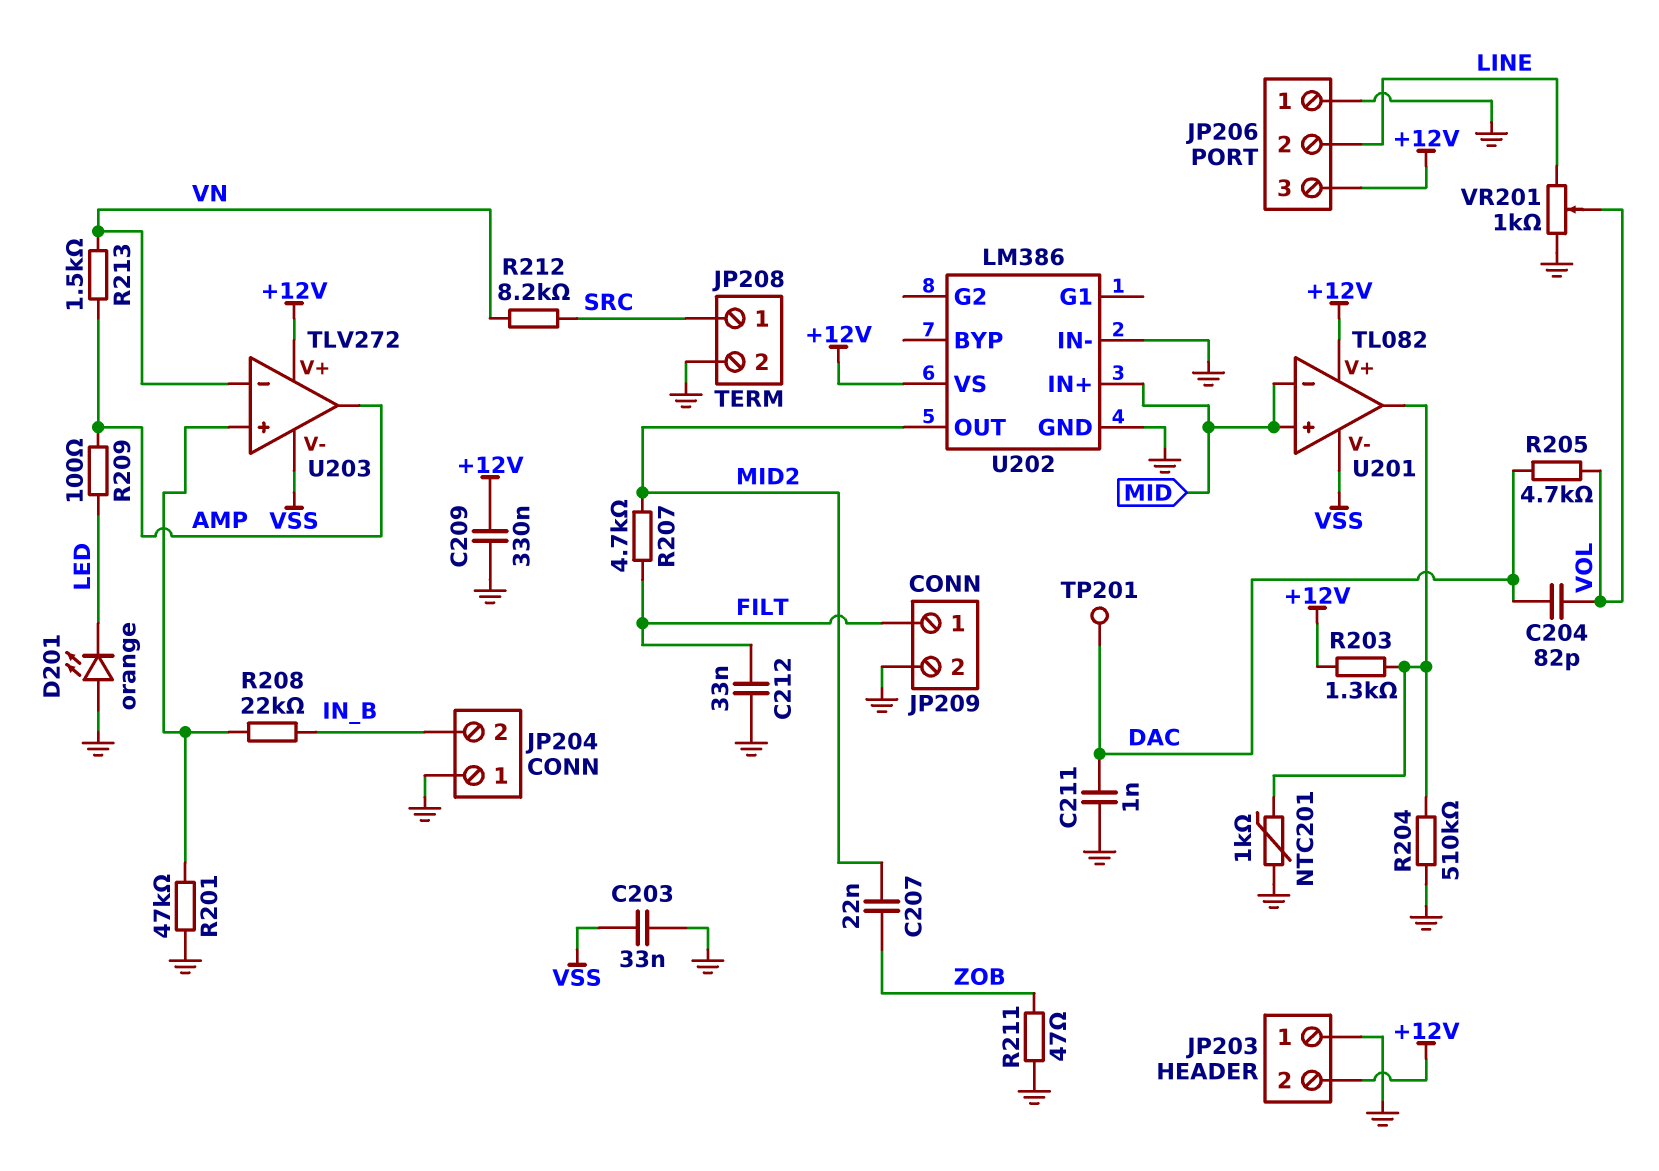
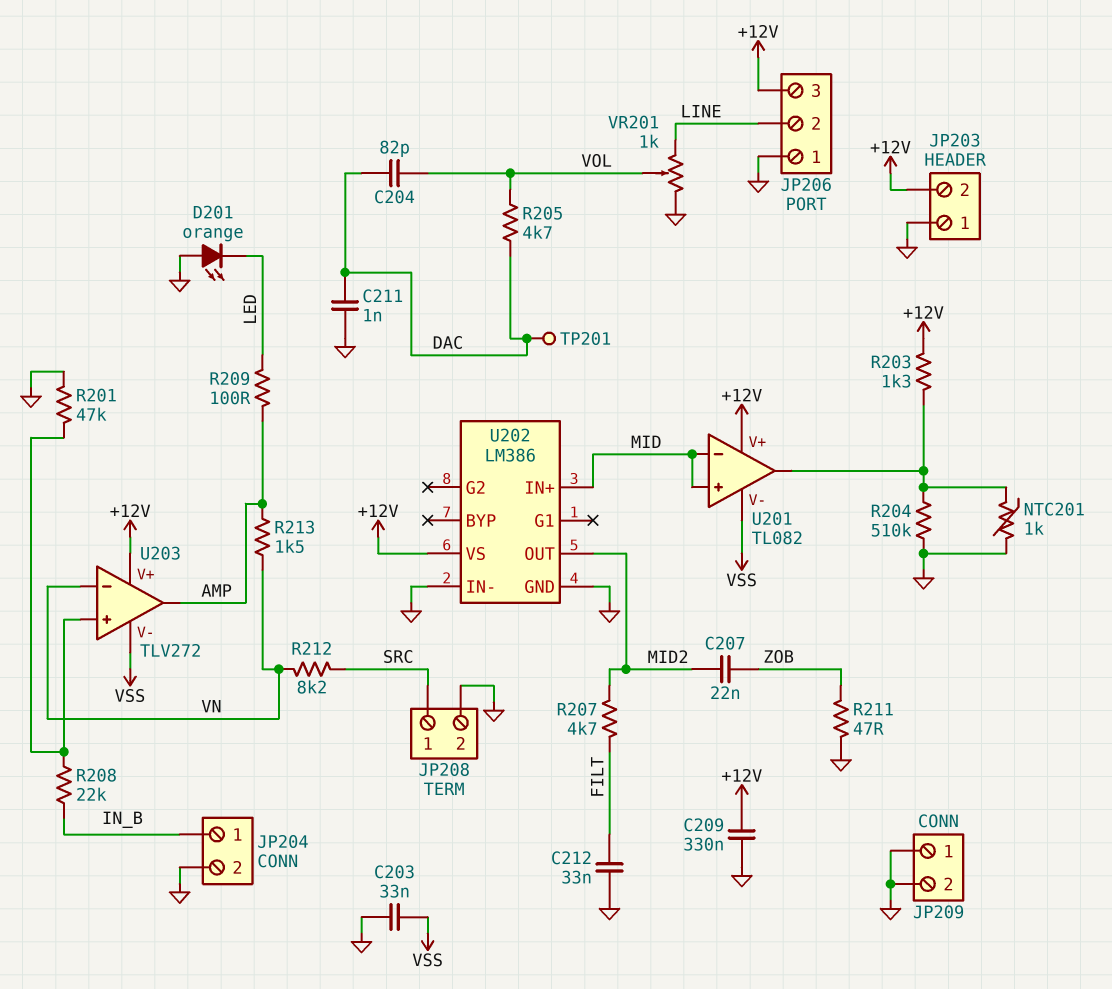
JP204 pin 1: GND -> IN_B
JP204 pin 2: IN_B -> GND
JP209 pin 1: FILT -> GND

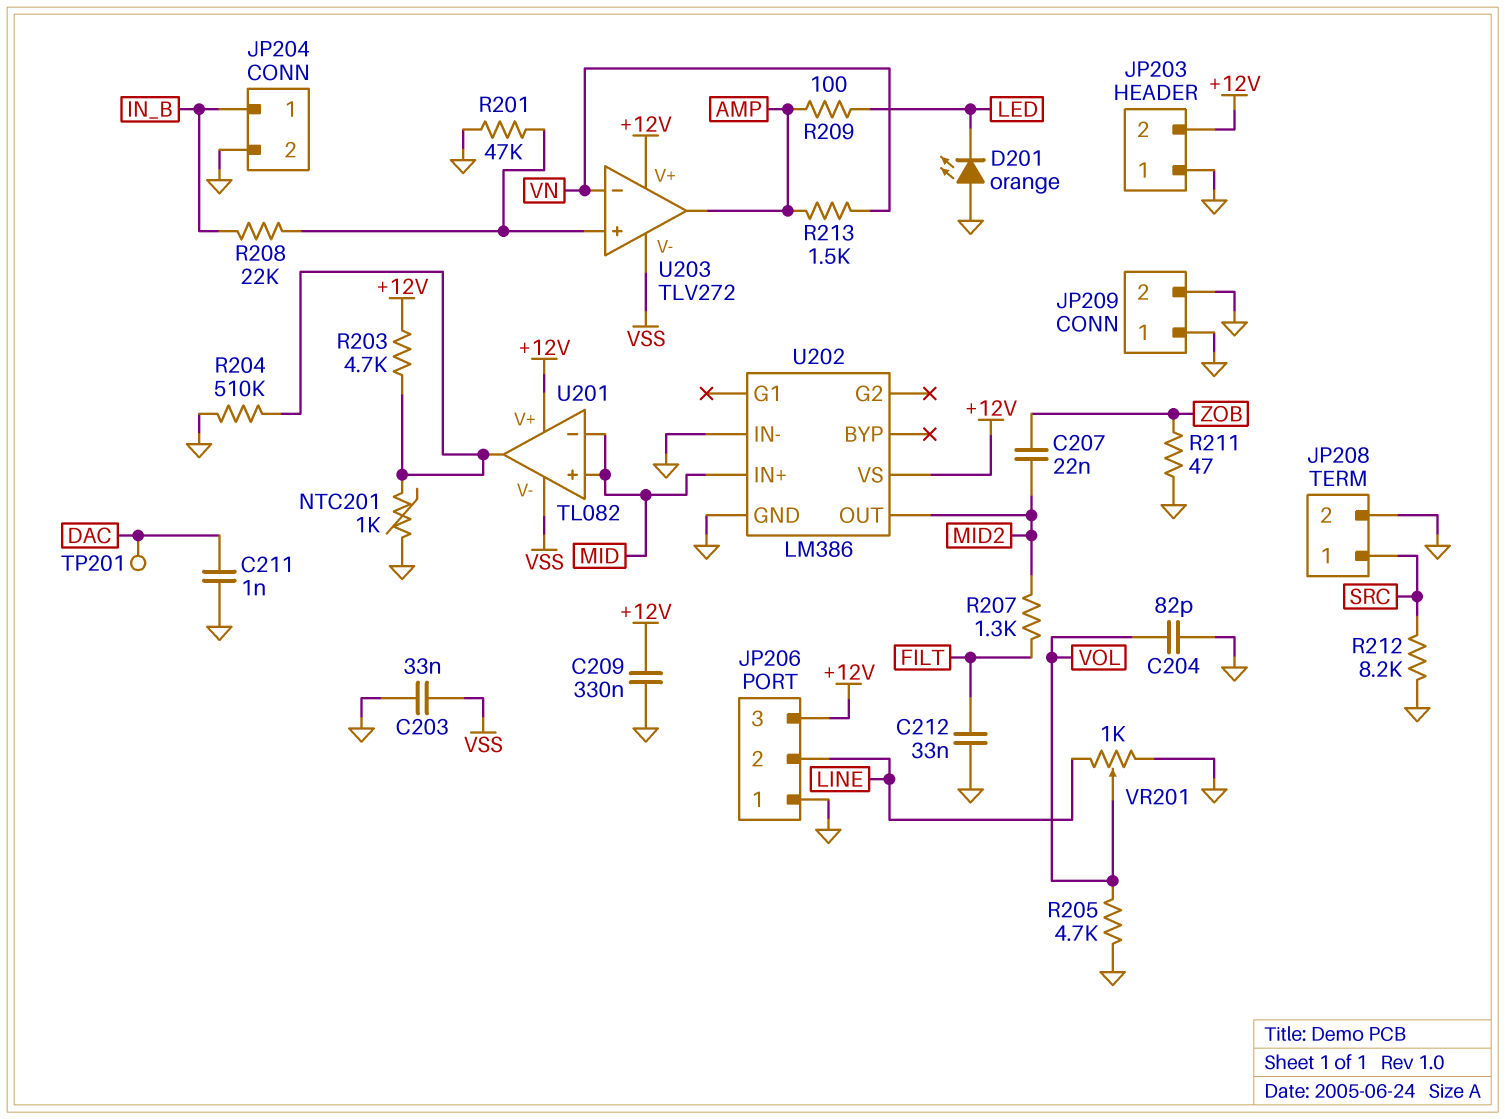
C204: 82pF (DAC, VOL) -> 82pF (GND, VOL)
R203: 1.3k (+12V, U201/out) -> 4.7k (+12V, U201/out)
R205: 4.7k (DAC, VOL) -> 4.7k (GND, VOL)
R207: 4.7k (FILT, MID2) -> 1.3k (FILT, MID2)
R212: 8.2k (SRC, VN) -> 8.2k (GND, SRC)

